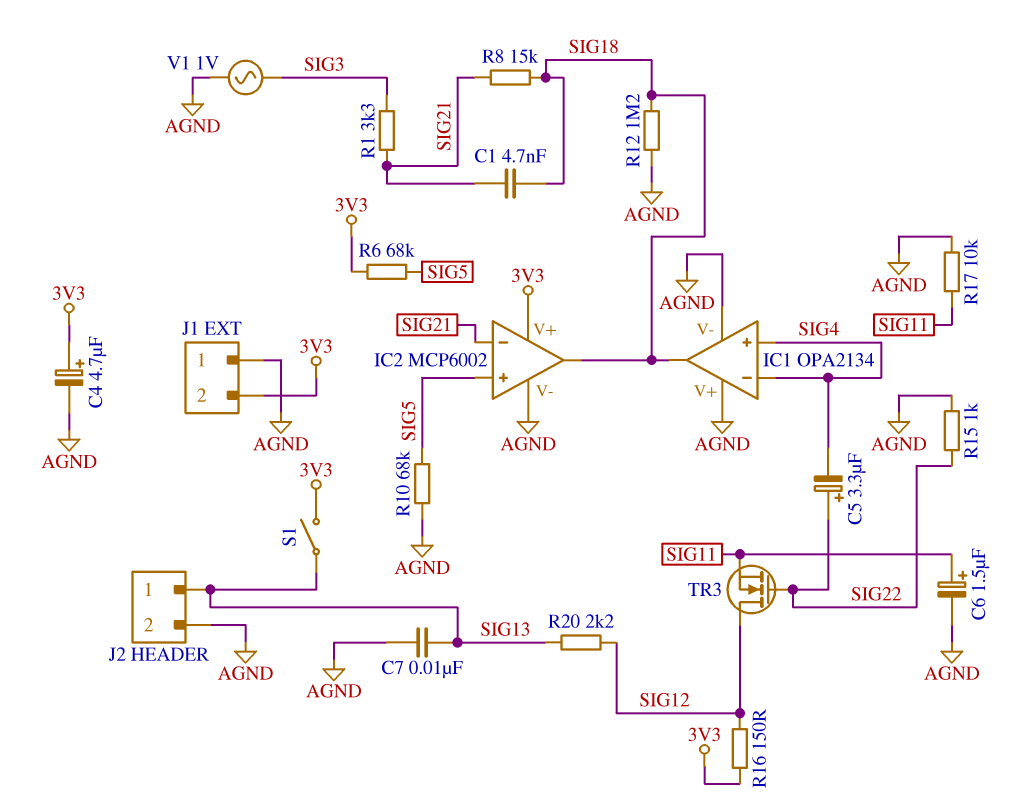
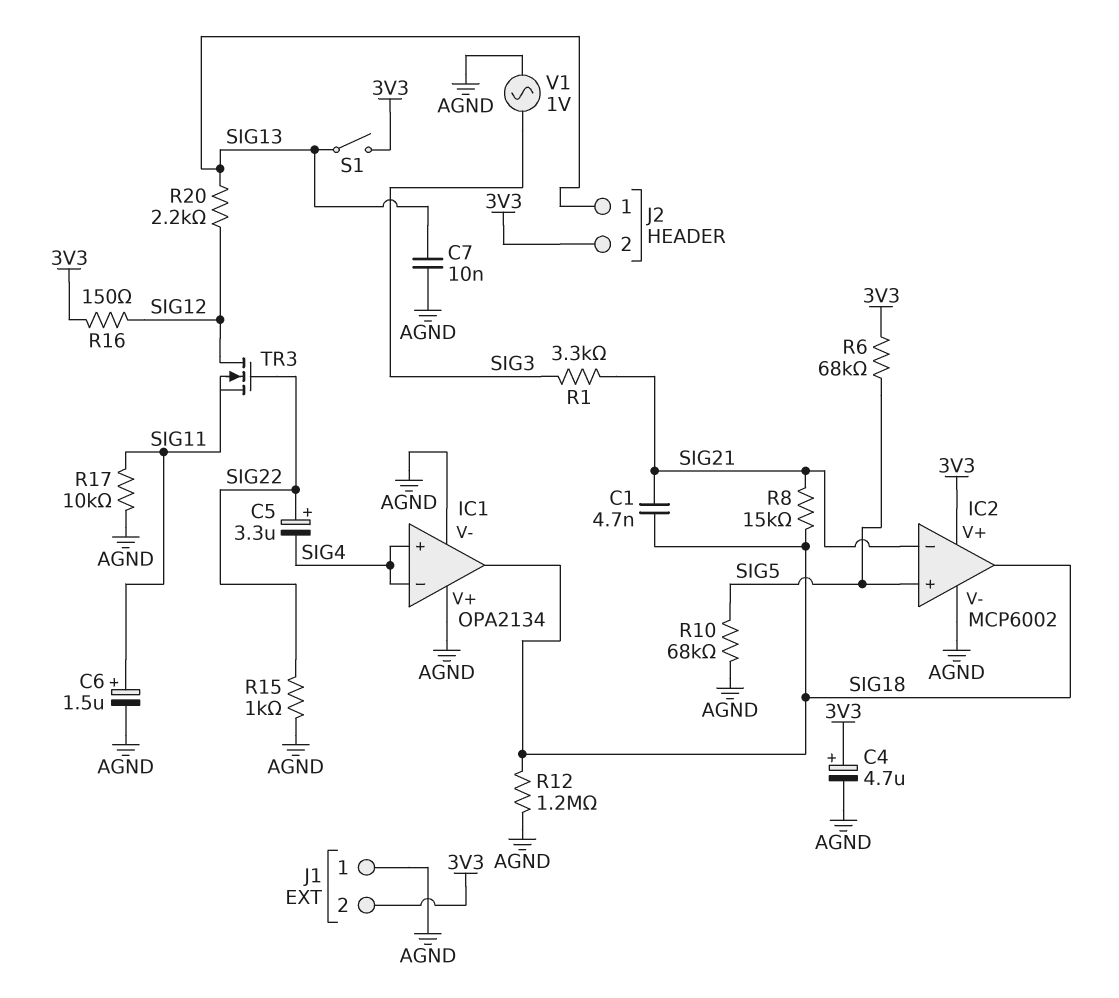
J2 pin 2: AGND -> 3V3

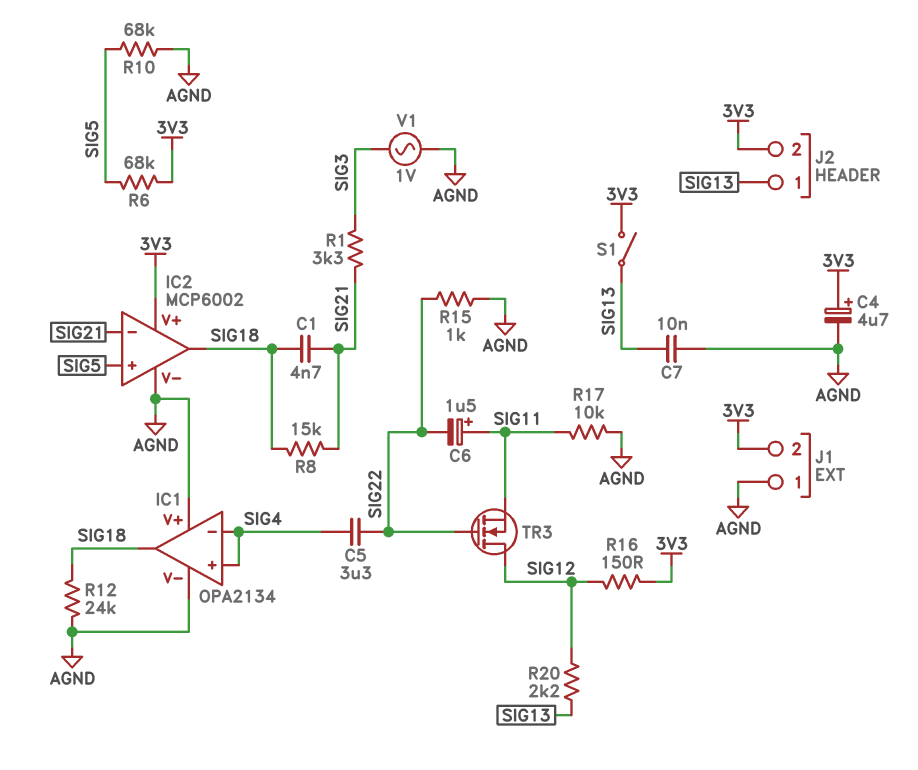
C5: 3.3uF (plus SIG22, minus SIG4) -> 3.3uF (SIG4, SIG22)
C6: 1.5uF (plus SIG11, minus AGND) -> 1.5uF (plus SIG11, minus SIG22)
R12: 1.2M (AGND, SIG18) -> 24k (AGND, SIG18)

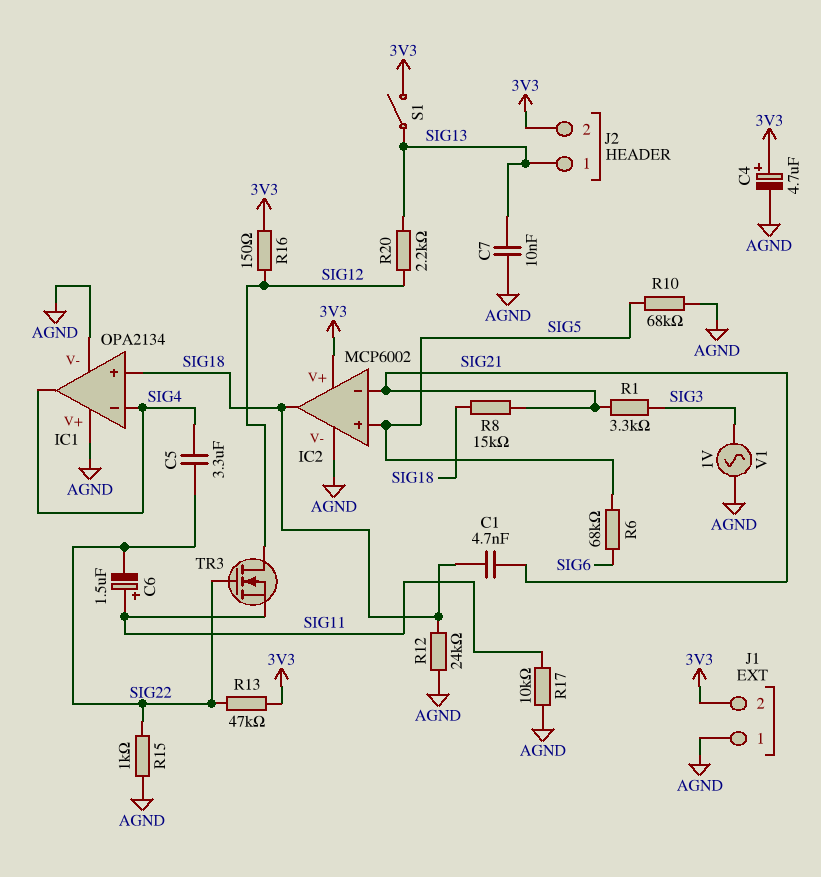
IC1 pin in+: SIG4 -> SIG18
IC1 pin out: SIG18 -> SIG4
R6: 68k (3V3, SIG5) -> 68k (SIG5, SIG6)
R13: none -> 47k (3V3, SIG22)

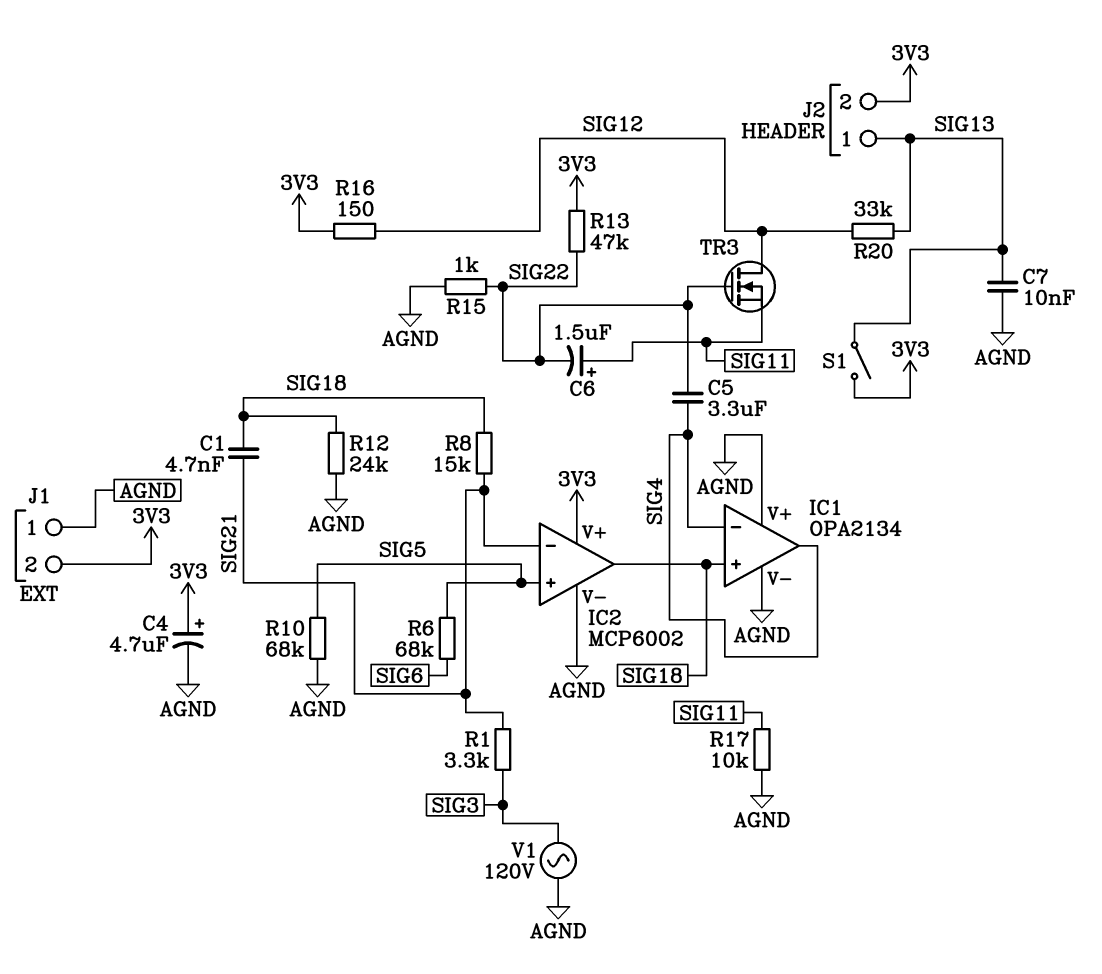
R20: 2.2k (SIG12, SIG13) -> 33k (SIG12, SIG13)
V1: AC 1V (AGND, SIG3) -> AC 120V (AGND, SIG3)

